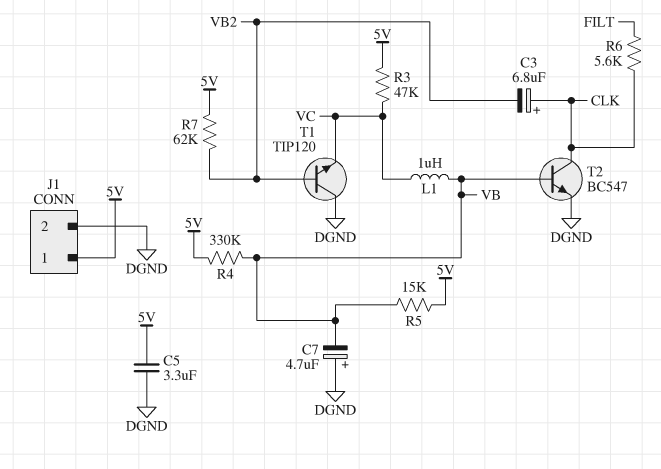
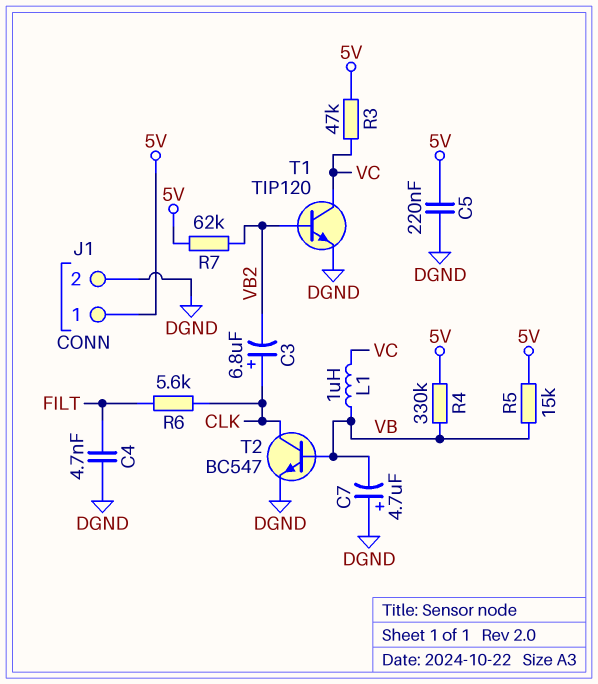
C4: none -> 4.7nF (DGND, FILT)
C5: 3.3uF (5V, DGND) -> 220nF (5V, DGND)
T1: NPN TIP120 (B VB2, C DGND, E VC) -> NPN TIP120 (B VB2, C VC, E DGND)

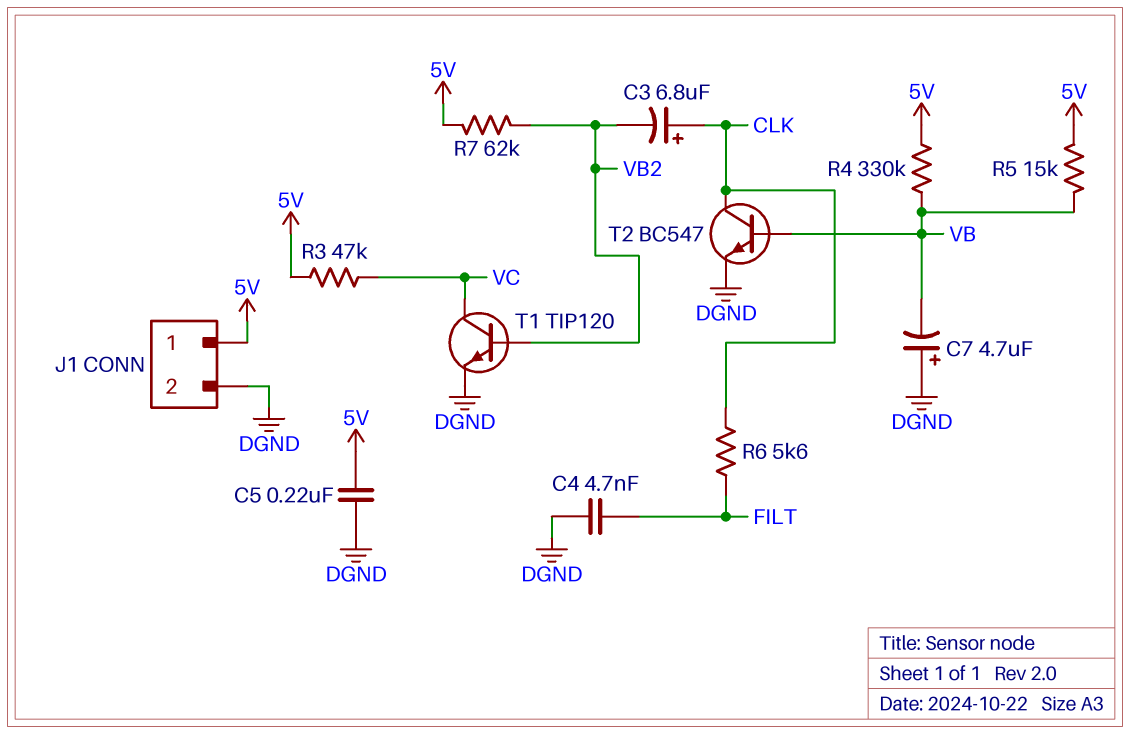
L1: 1uH (VB, VC) -> none

